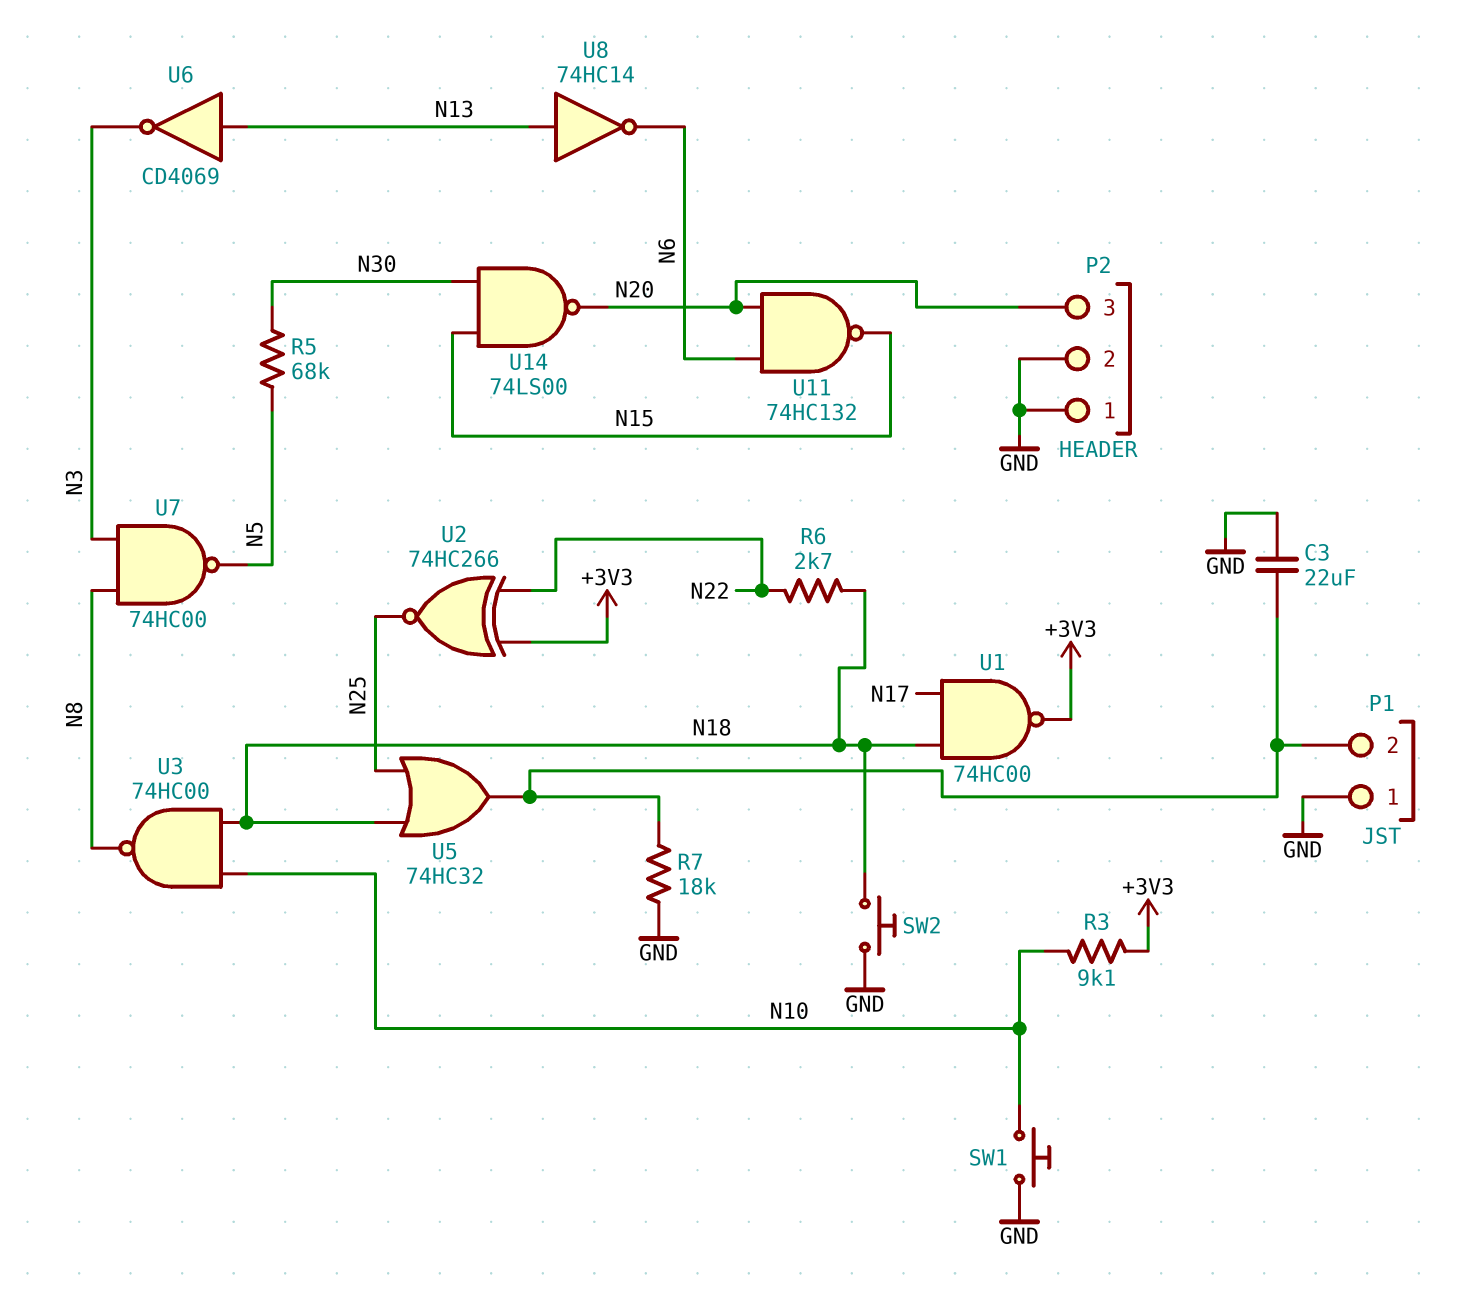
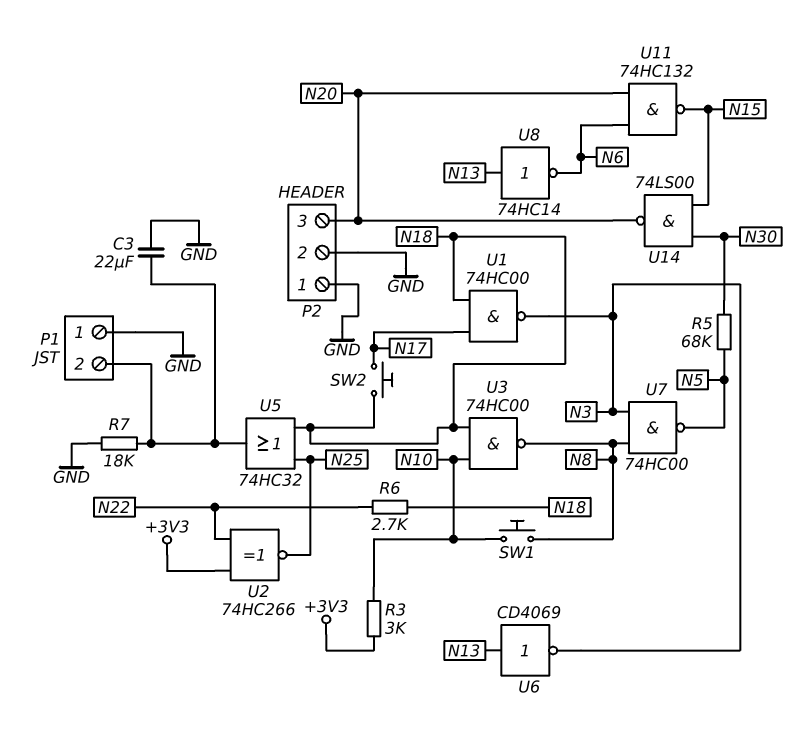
R3: 9.1k (+3V3, N10) -> 3k (+3V3, N10)
SW1: button (GND, N10) -> button (N8, N10)
SW2: button (GND, N18) -> button (N17, N18)
U1: NAND 74HC00 (in N17, in N18, out +3V3) -> NAND 74HC00 (in N17, in N18, out N3)

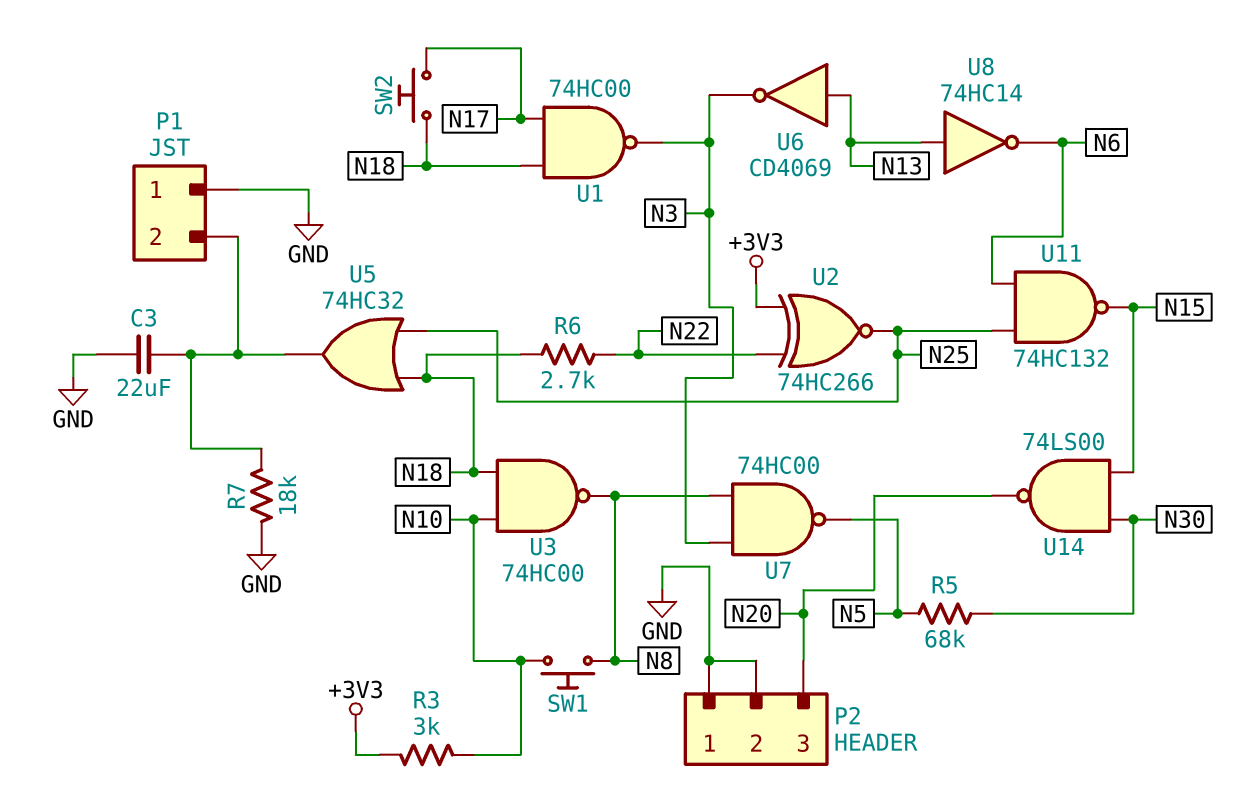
U11: NAND 74HC132 (in N6, in N20, out N15) -> NAND 74HC132 (in N6, in N25, out N15)

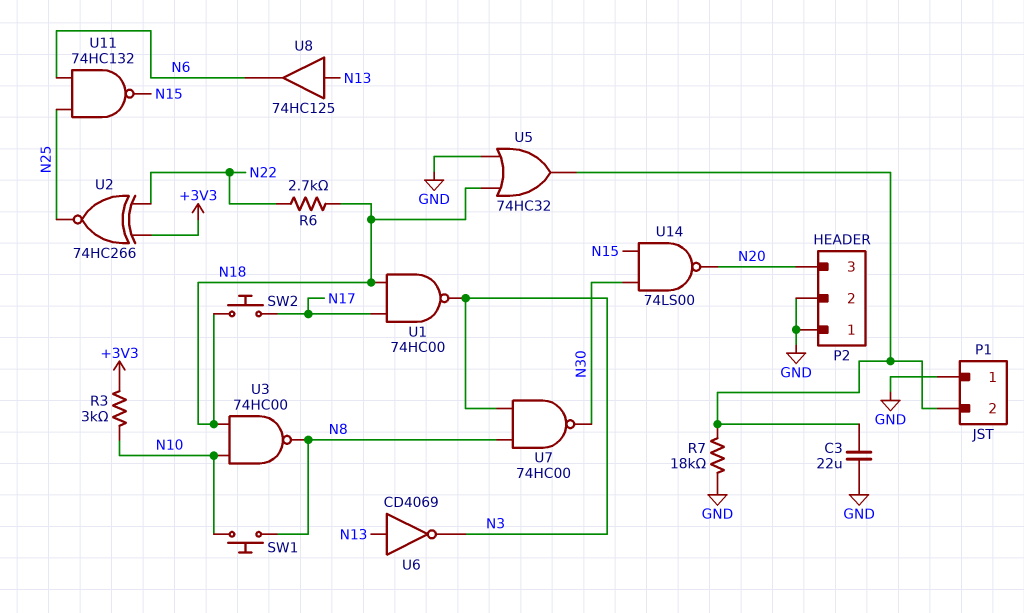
R5: 68k (N5, N30) -> none
U5: OR 74HC32 (in N18, in N25, out P1/2) -> OR 74HC32 (in GND, in N18, out P1/2)
U7: NAND 74HC00 (in N3, in N8, out N5) -> NAND 74HC00 (in N3, in N8, out N30)
U8: NOT 74HC14 (in N13, out N6) -> buffer 74HC125 (in N13, out N6)

